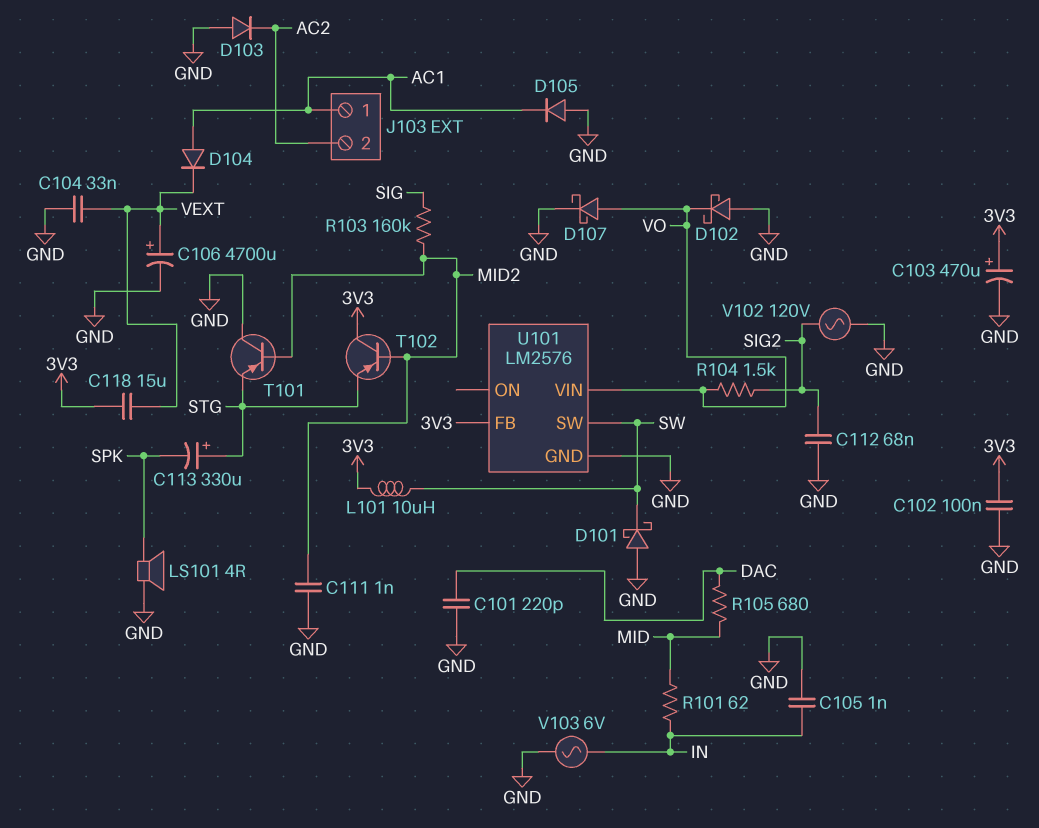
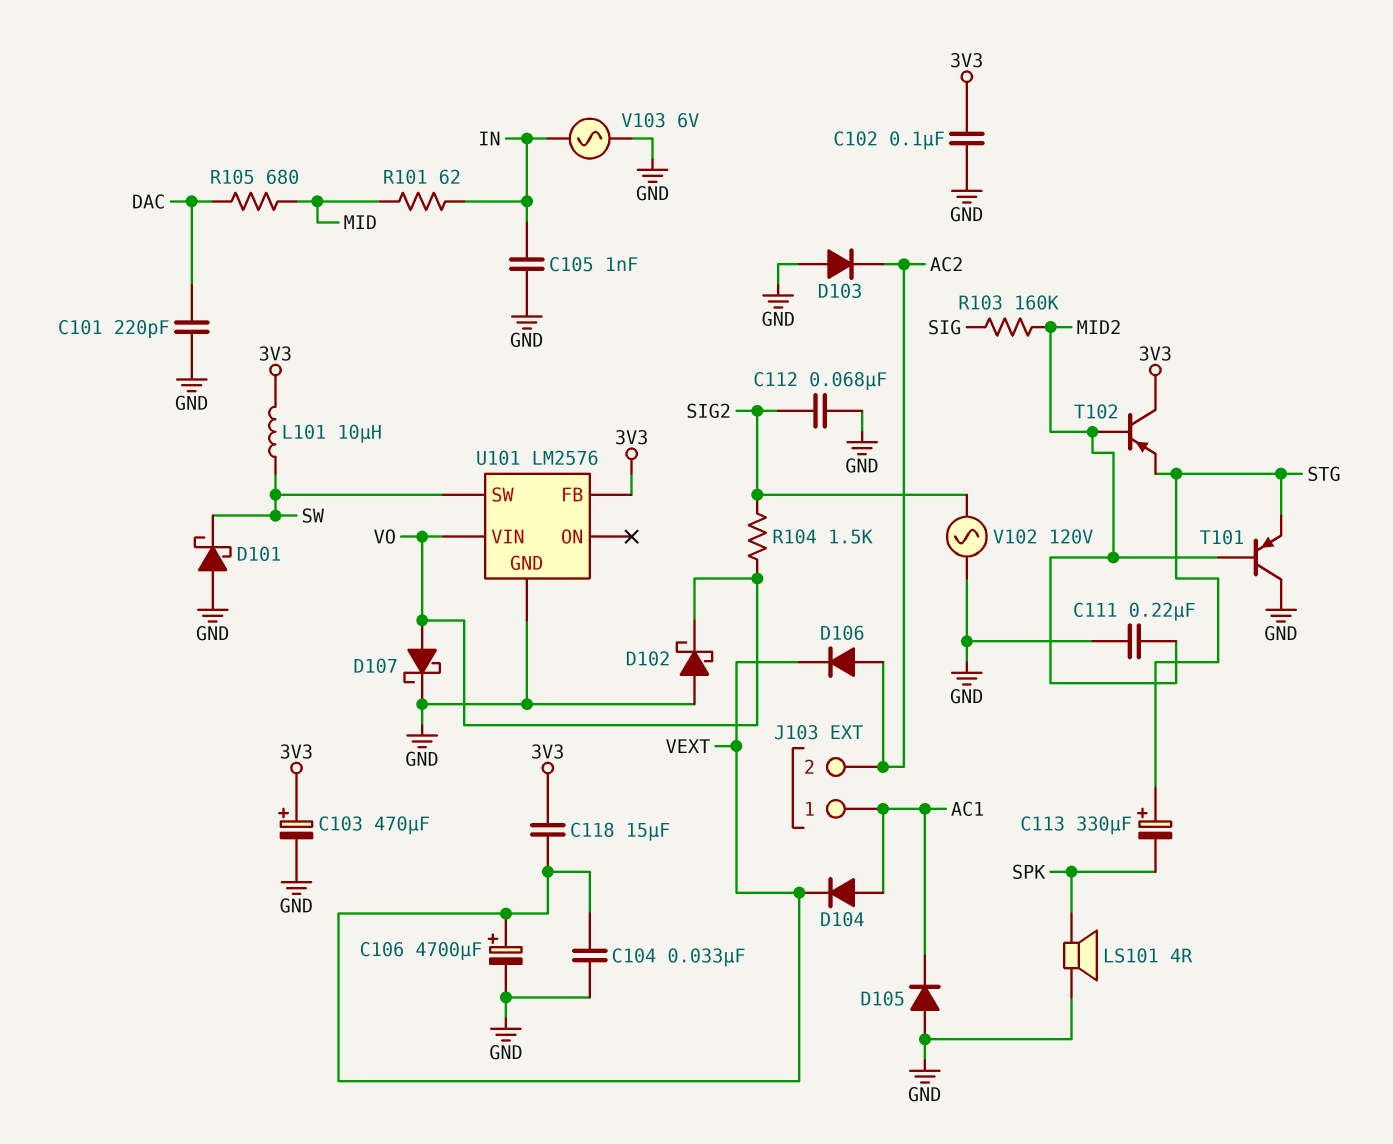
C111: 1nF (GND, MID2) -> 220nF (GND, MID2)
D106: none -> diode (A AC2, K VEXT)

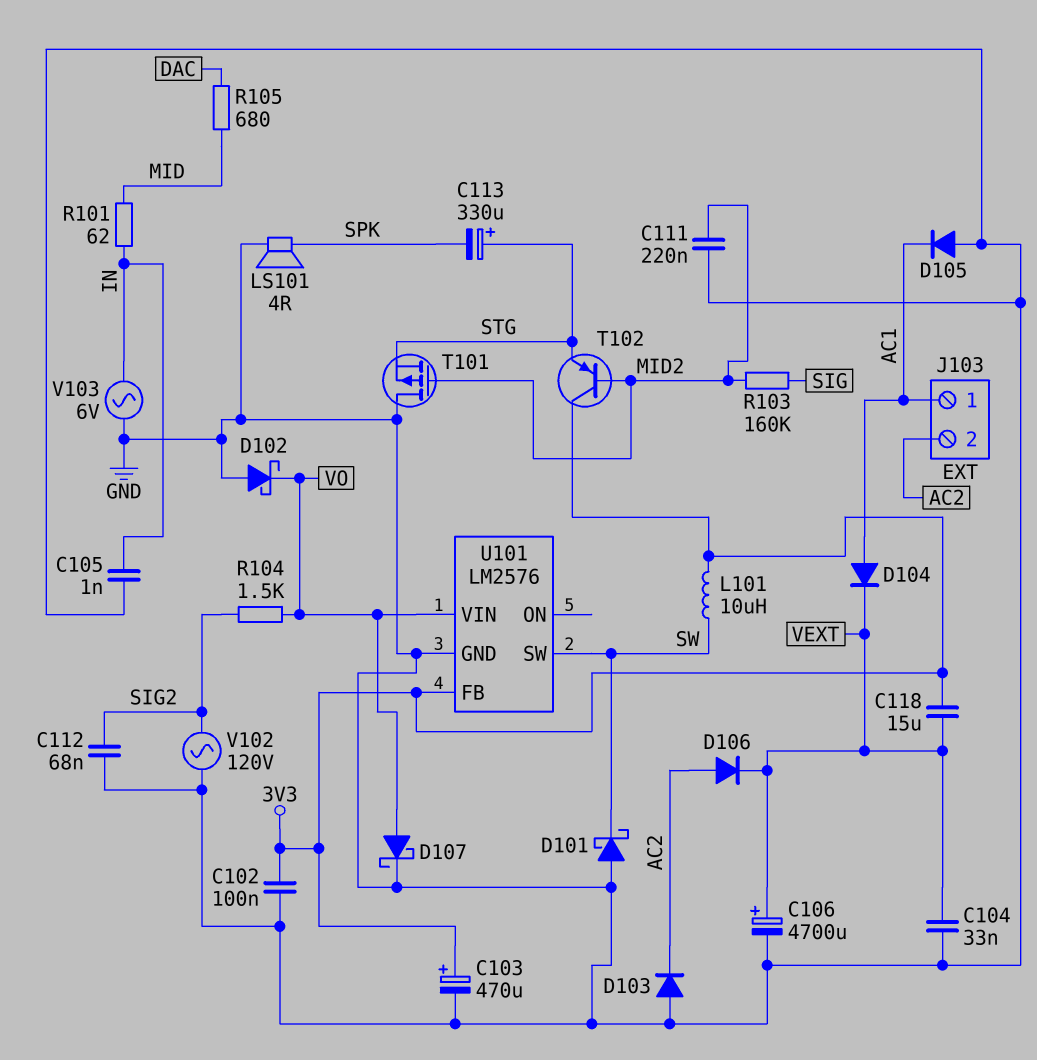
C101: 220pF (DAC, GND) -> none
T101: PNP (B MID2, C GND, E STG) -> PMOS (G MID2, D GND, S STG)

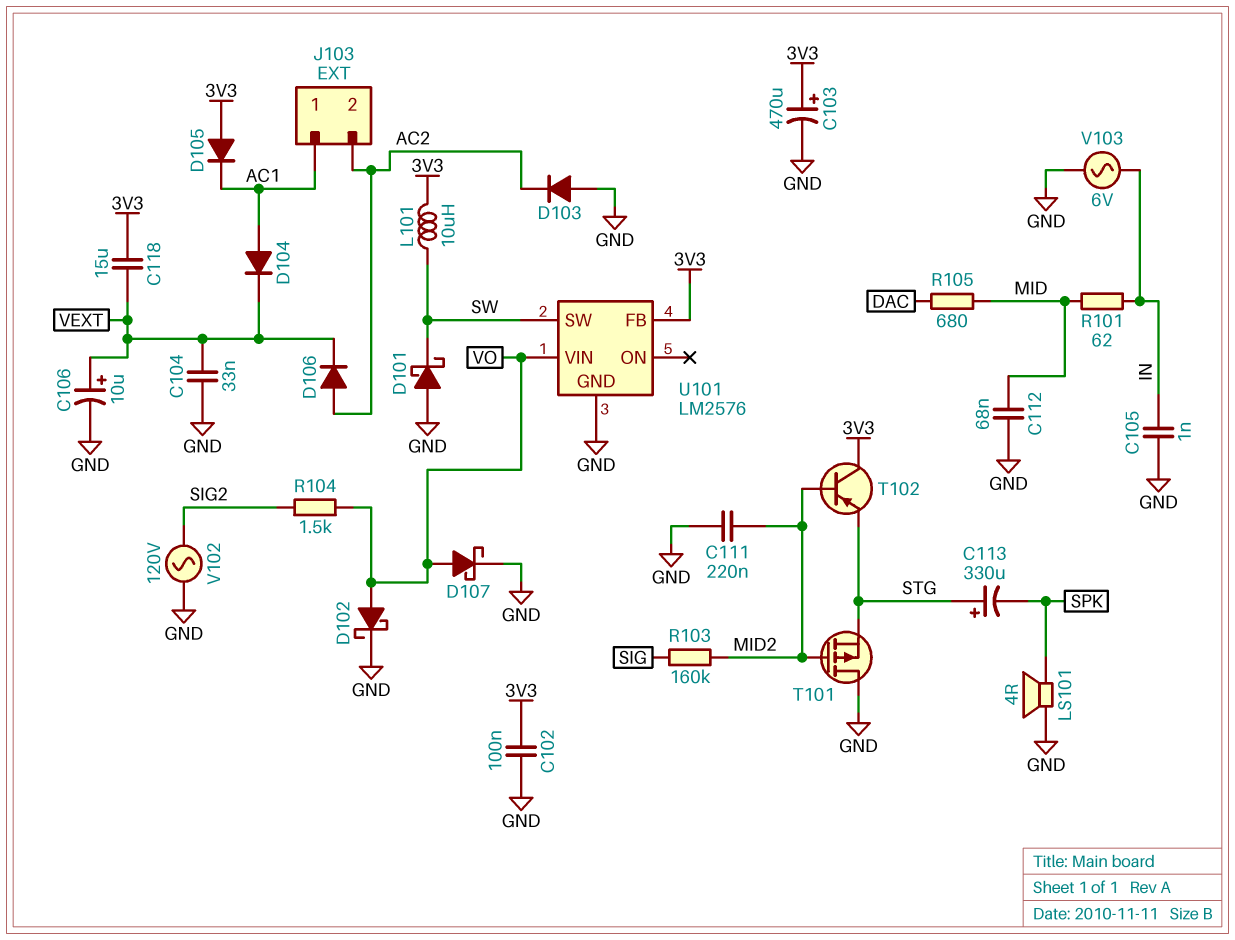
C106: 4700uF (plus VEXT, minus GND) -> 10uF (plus VEXT, minus GND)
C112: 68nF (GND, SIG2) -> 68nF (GND, MID)
D102: schottky (A GND, K VO) -> schottky (A VO, K GND)
D105: diode (A GND, K AC1) -> diode (A 3V3, K AC1)

